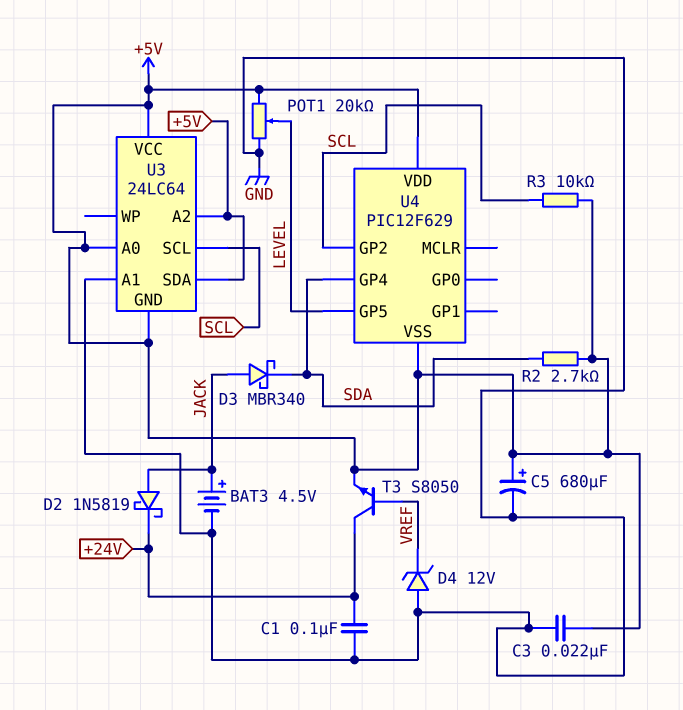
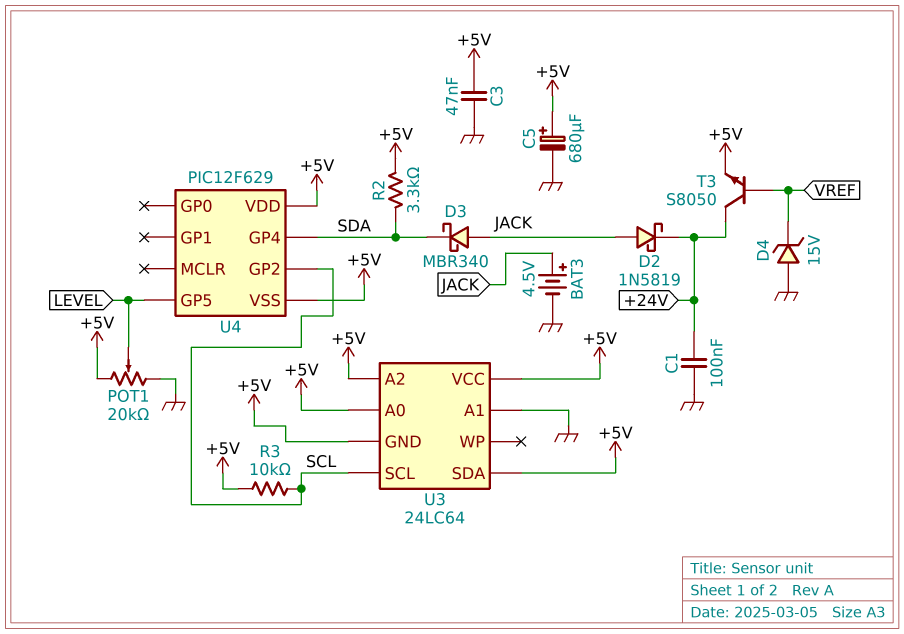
C3: 22nF (+5V, GND) -> 47nF (+5V, GND)
D4: zener 12V (A GND, K VREF) -> zener 15V (A GND, K VREF)
R2: 2.7k (+5V, SDA) -> 3.3k (+5V, SDA)

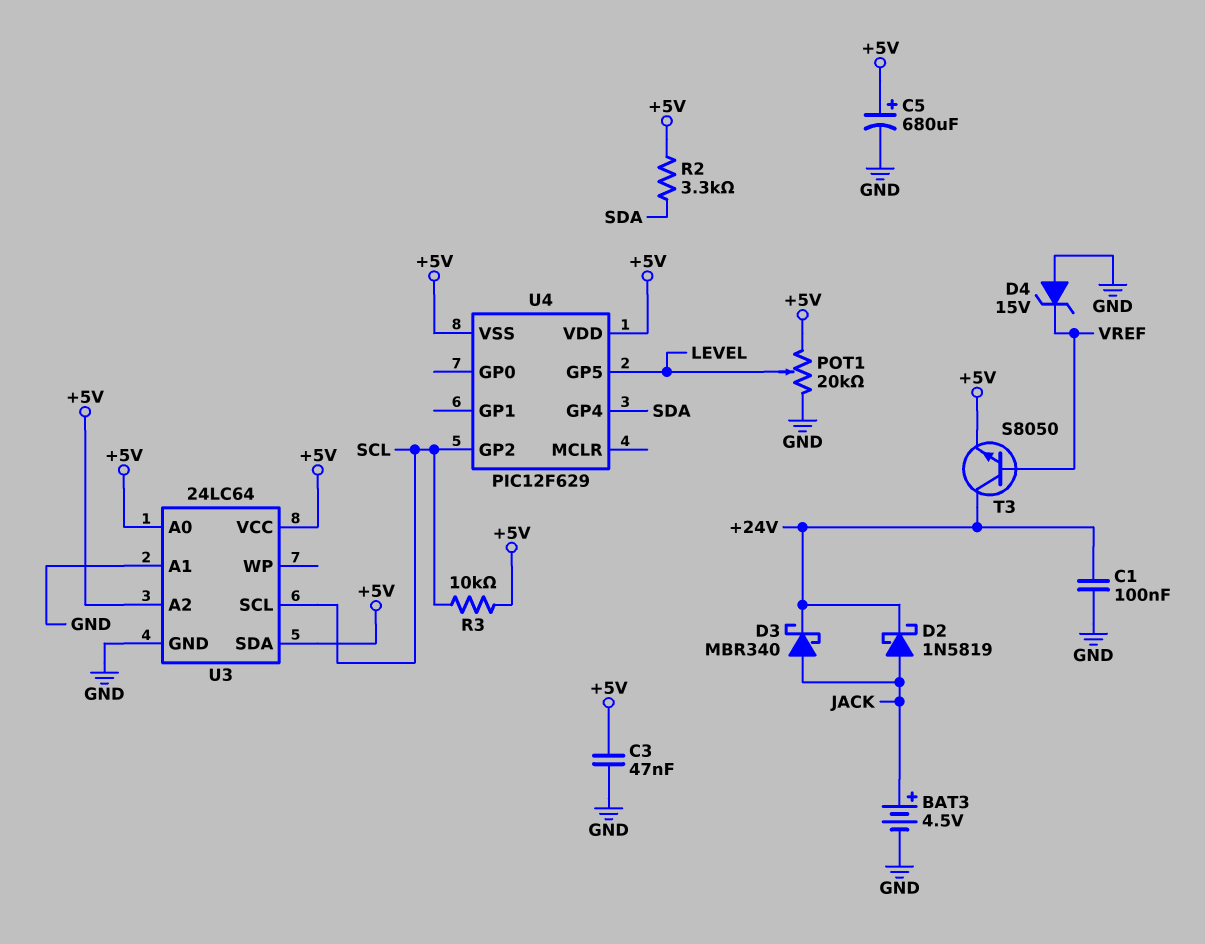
D3: schottky MBR340 (A JACK, K SDA) -> schottky MBR340 (A JACK, K +24V)
U3 pin GND: +5V -> GND

